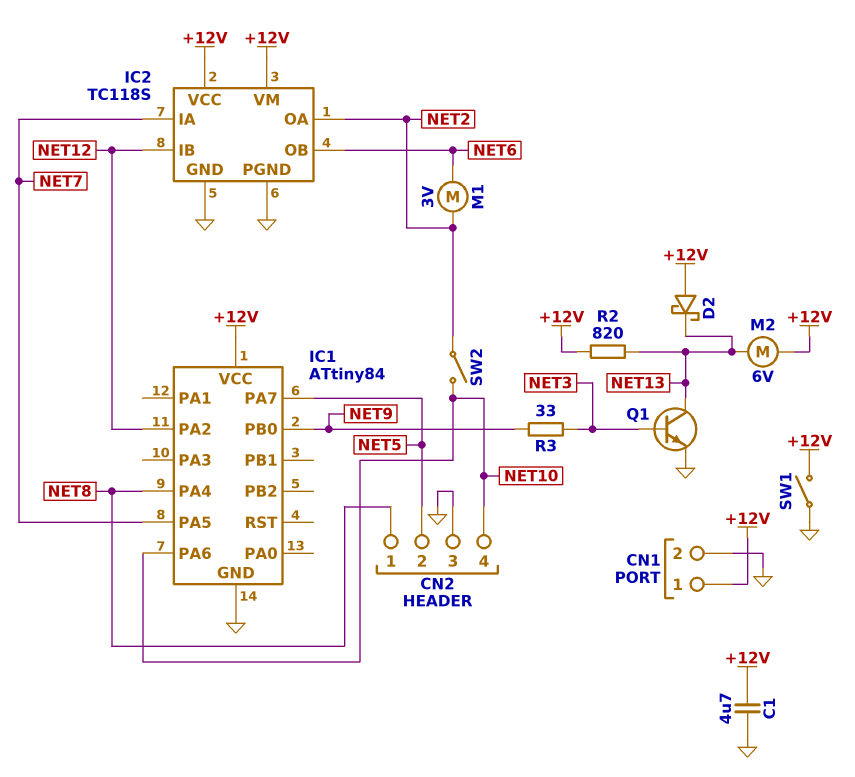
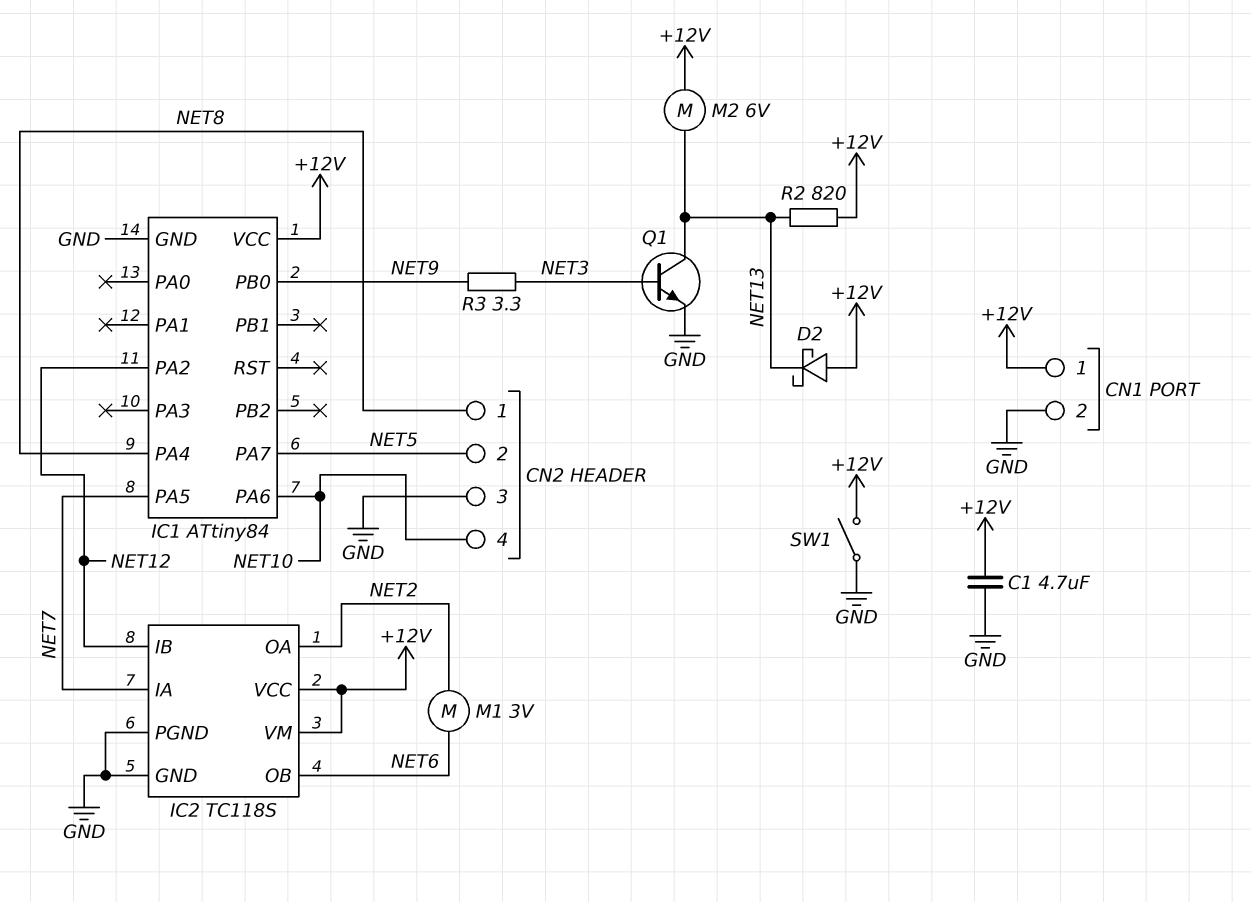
R3: 33 (NET3, NET9) -> 3.3 (NET3, NET9)
SW2: switch (NET2, NET10) -> none

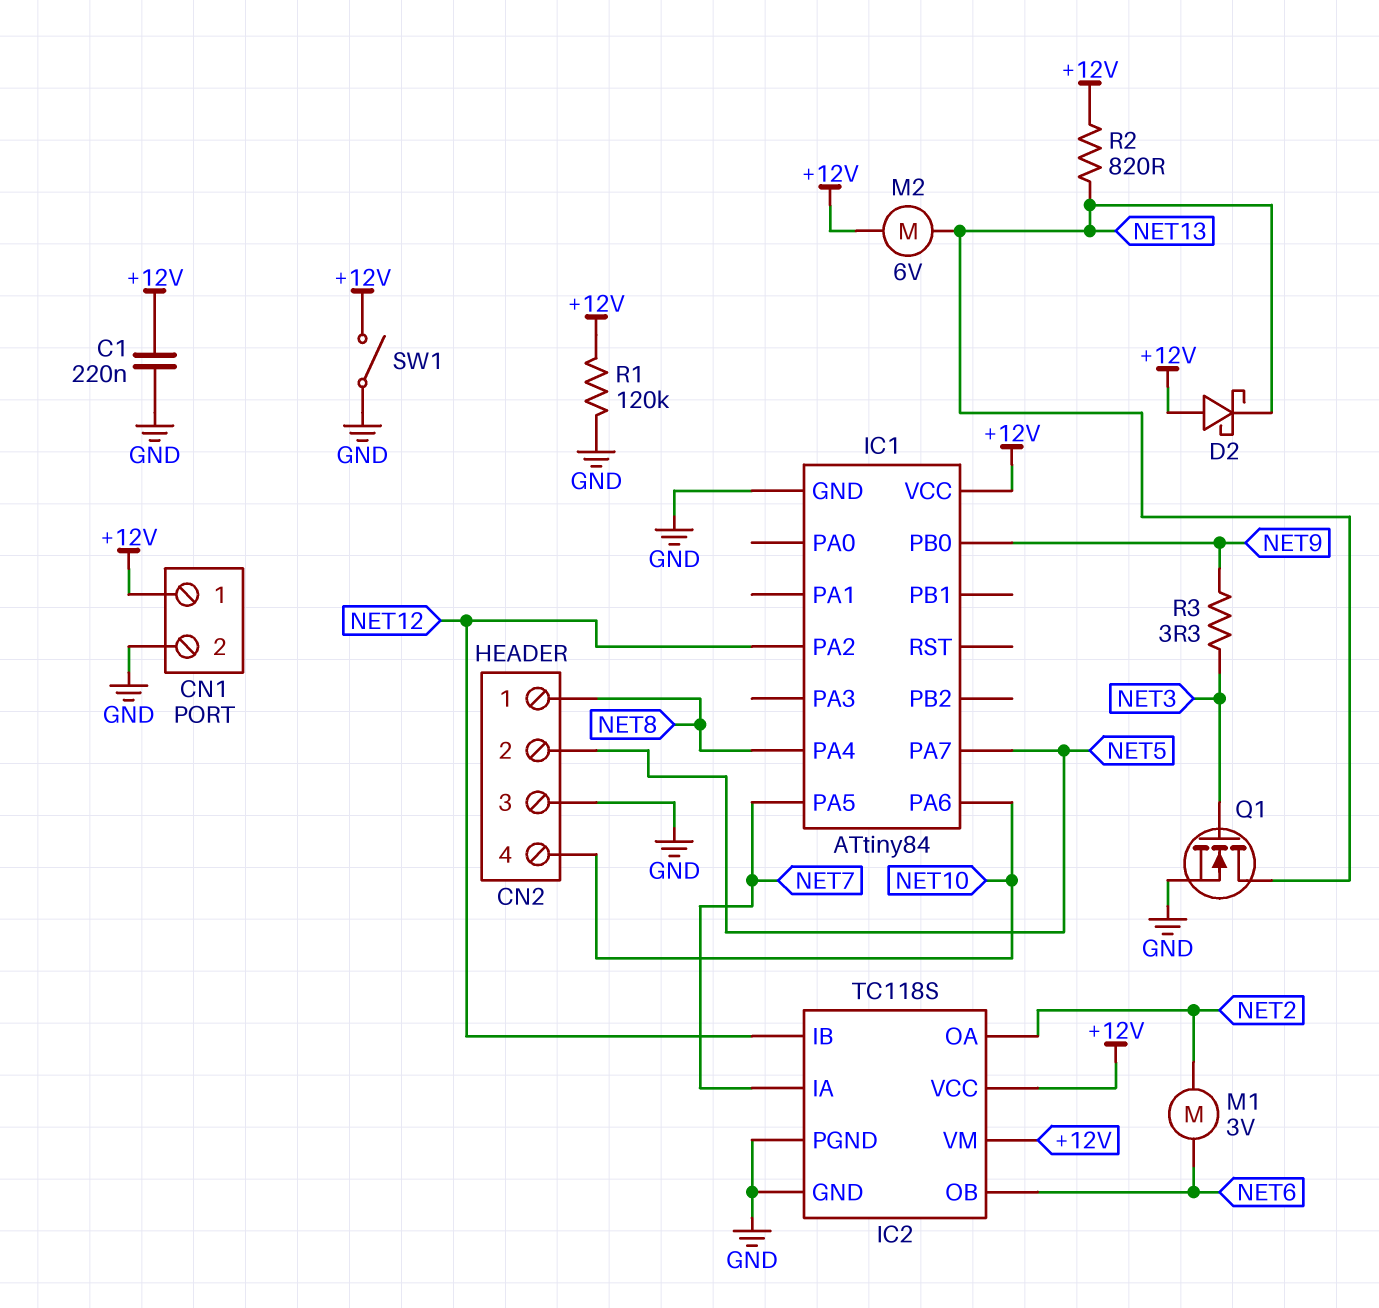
C1: 4.7uF (+12V, GND) -> 220nF (+12V, GND)
Q1: NPN (B NET3, C NET13, E GND) -> NMOS (G NET3, D NET13, S GND)
R1: none -> 120k (+12V, GND)

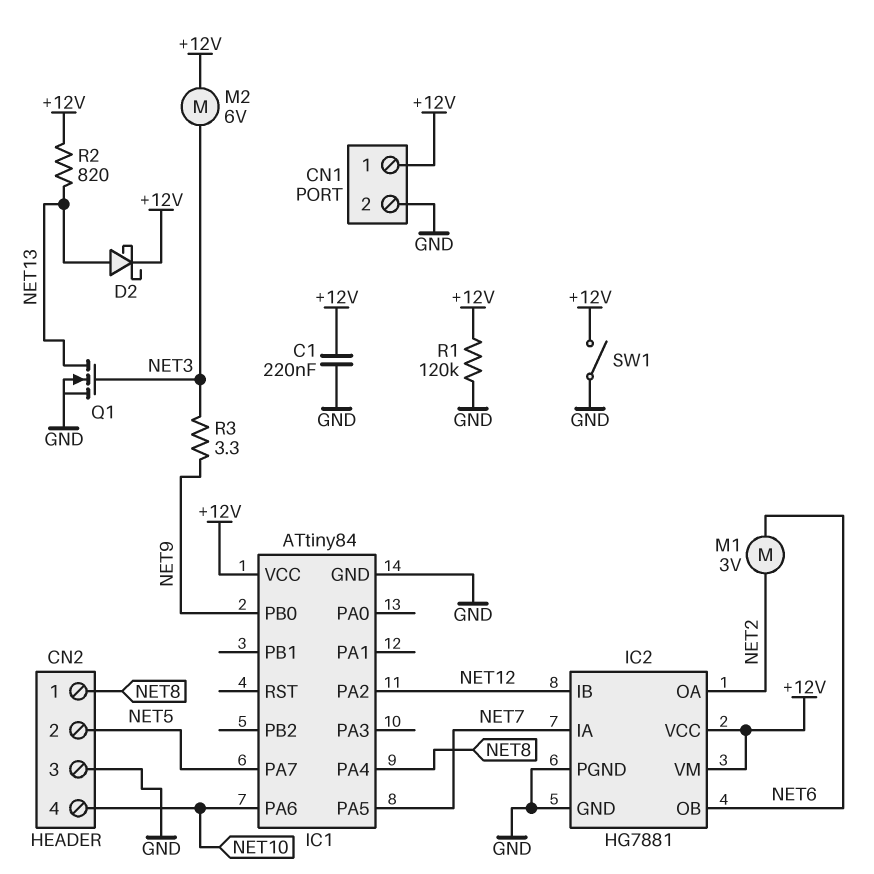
D2: schottky (A +12V, K NET13) -> schottky (A NET13, K +12V)
IC2: TC118S -> HG7881
M2: motor 6V (+12V, NET13) -> motor 6V (+12V, NET3)

